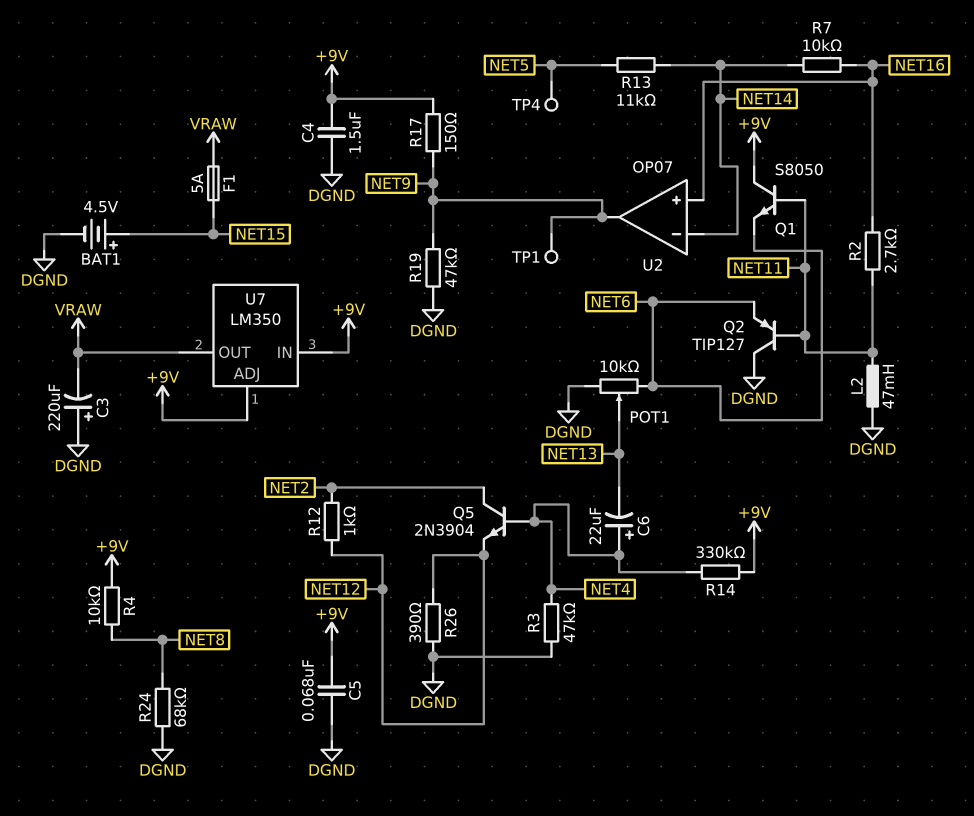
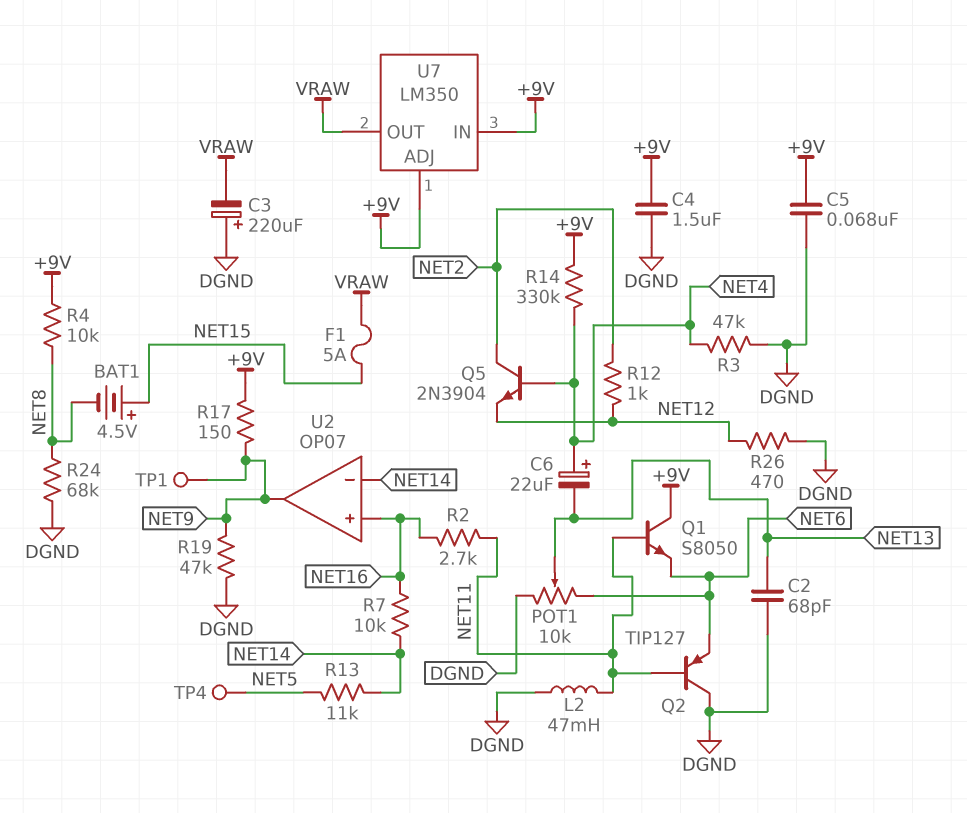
BAT1: 4.5V (plus NET15, minus DGND) -> 4.5V (plus NET15, minus NET8)
C2: none -> 68pF (DGND, NET13)
R26: 390 (DGND, NET12) -> 470 (DGND, NET12)

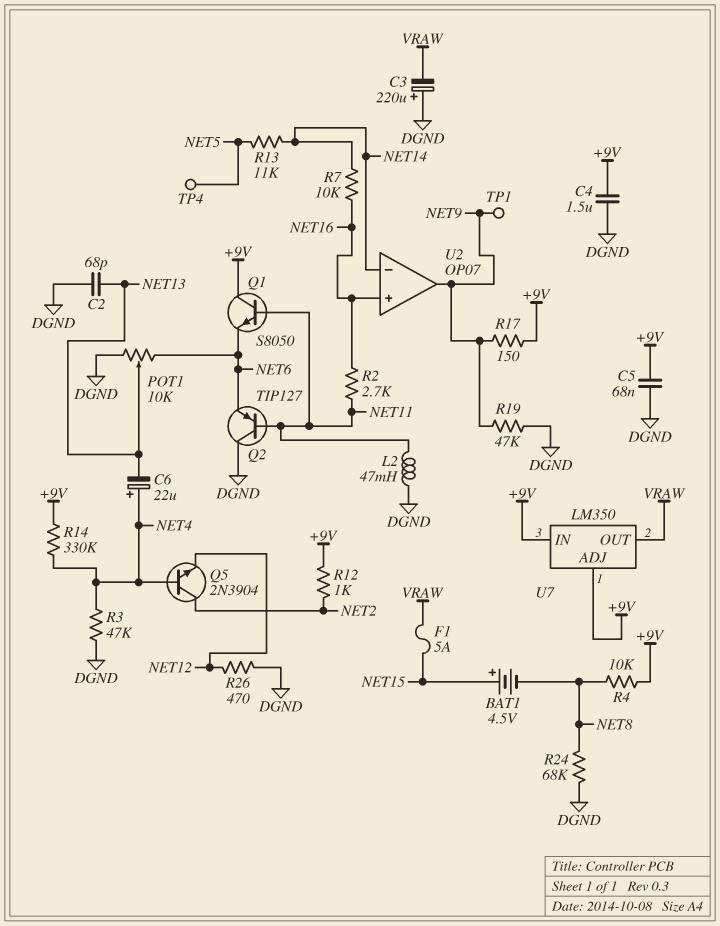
R12: 1k (NET2, NET12) -> 1k (+9V, NET2)

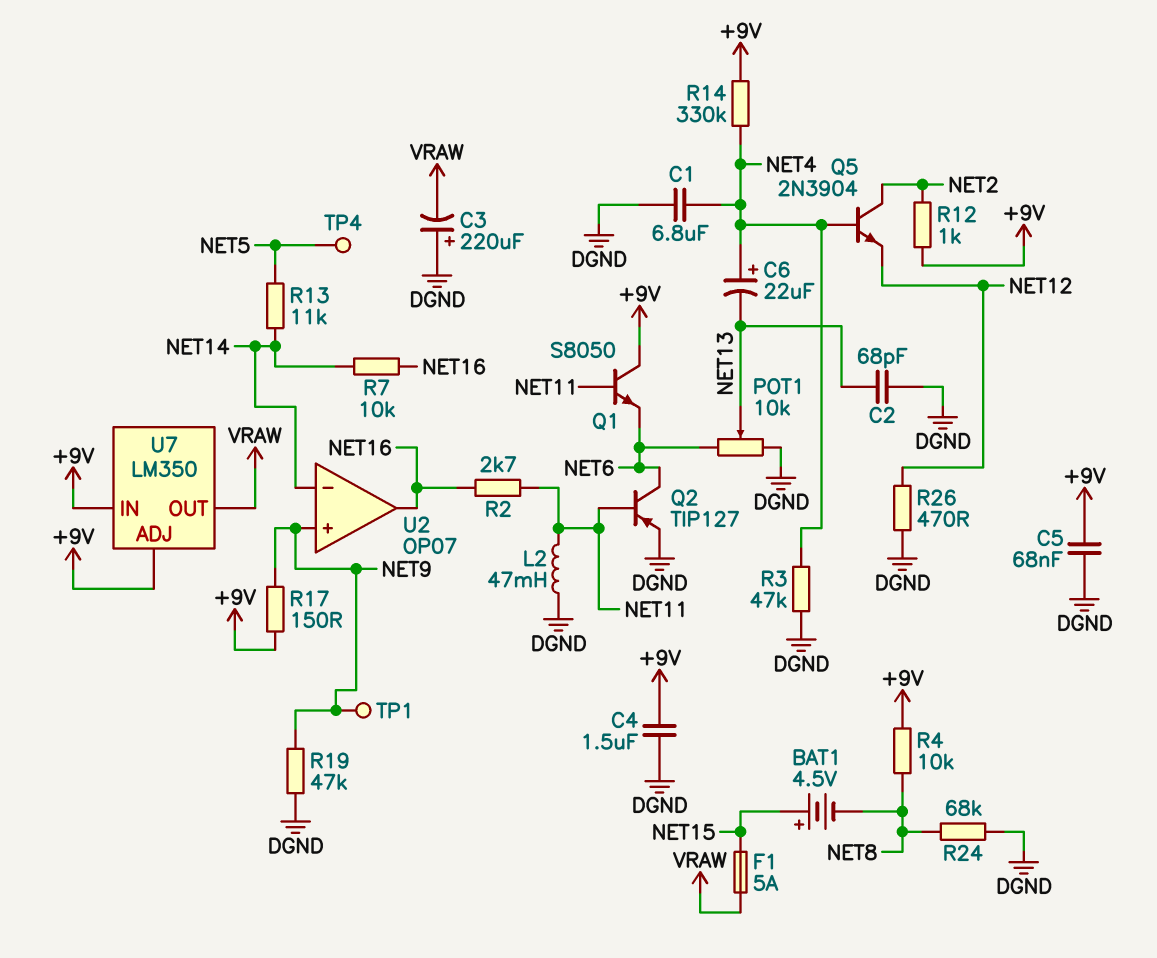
C1: none -> 6.8uF (DGND, NET4)
Q2: PNP TIP127 (B NET11, C DGND, E NET6) -> PNP TIP127 (B NET11, C NET6, E DGND)
U2 pin in+: NET16 -> NET9
U2 pin out: NET9 -> NET16

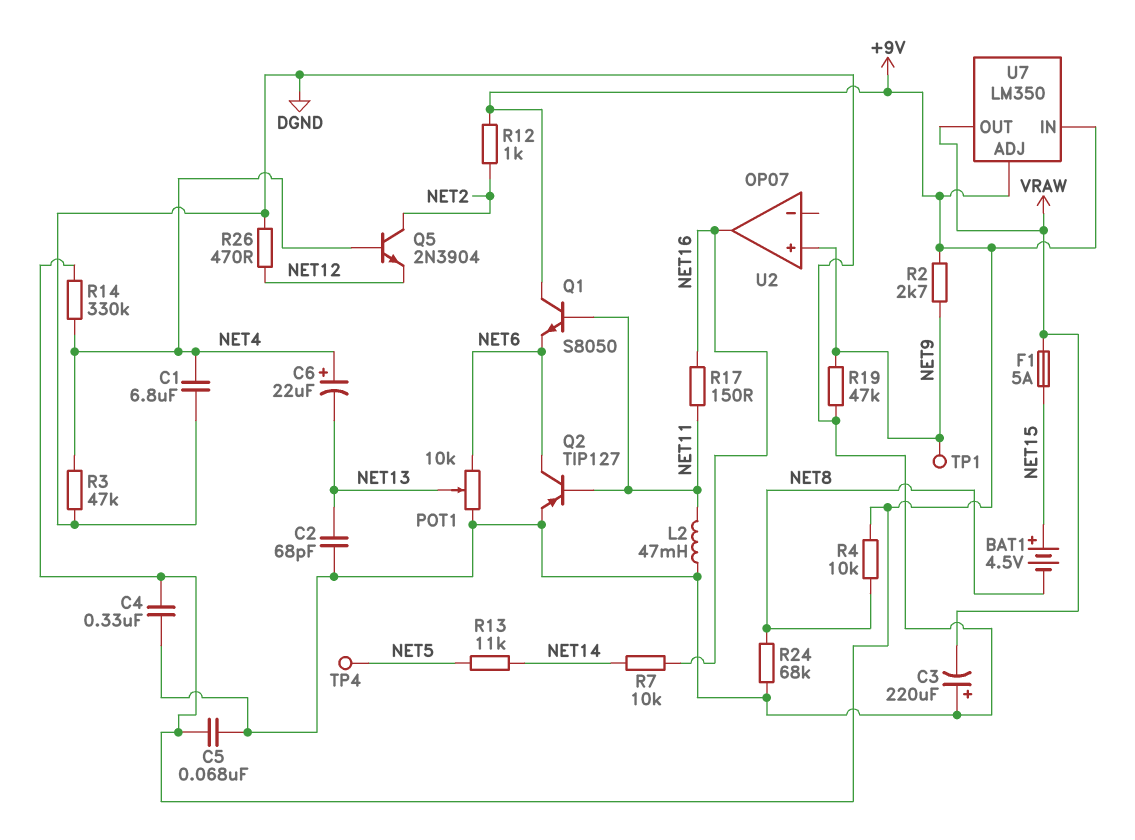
C4: 1.5uF (+9V, DGND) -> 330nF (+9V, DGND)
R2: 2.7k (NET11, NET16) -> 2.7k (+9V, NET9)
R17: 150 (+9V, NET9) -> 150 (NET11, NET16)
U2 pin in-: NET14 -> none

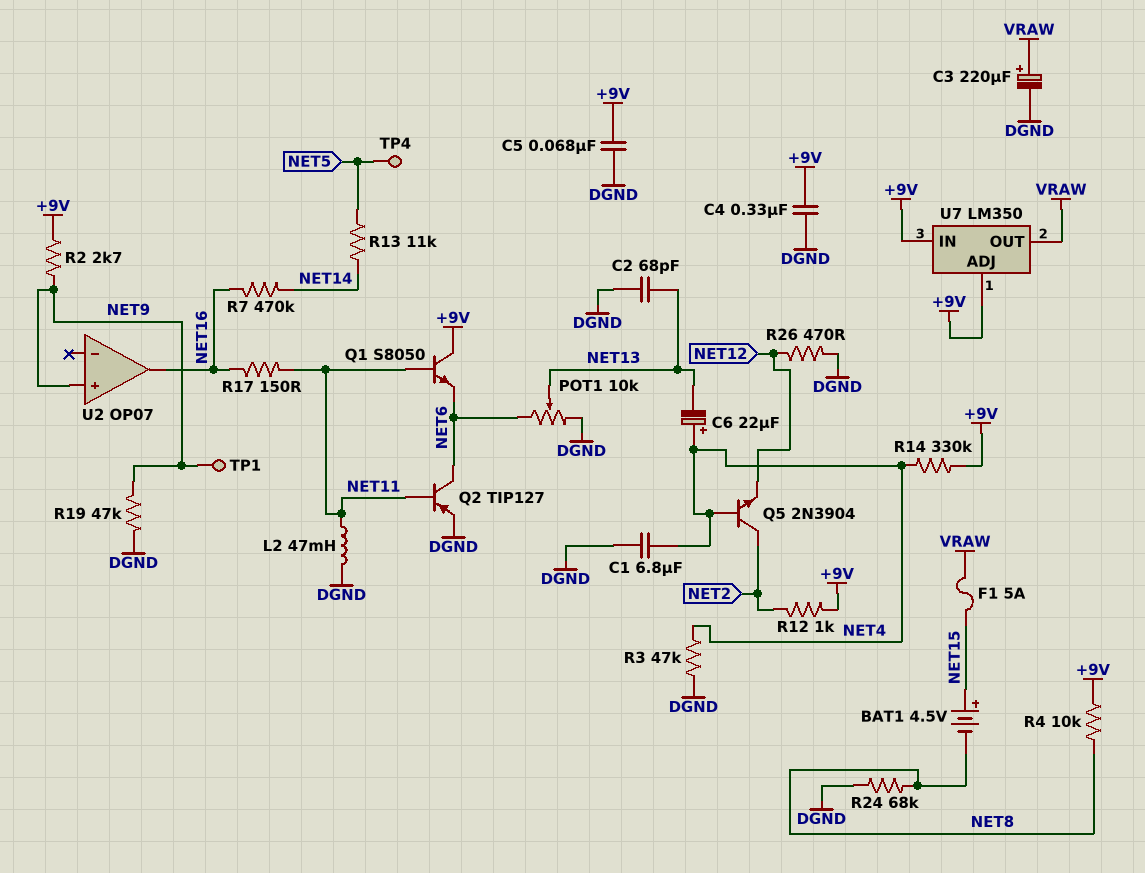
C3: 220uF (plus DGND, minus VRAW) -> 220uF (plus VRAW, minus DGND)
R7: 10k (NET14, NET16) -> 470k (NET14, NET16)

